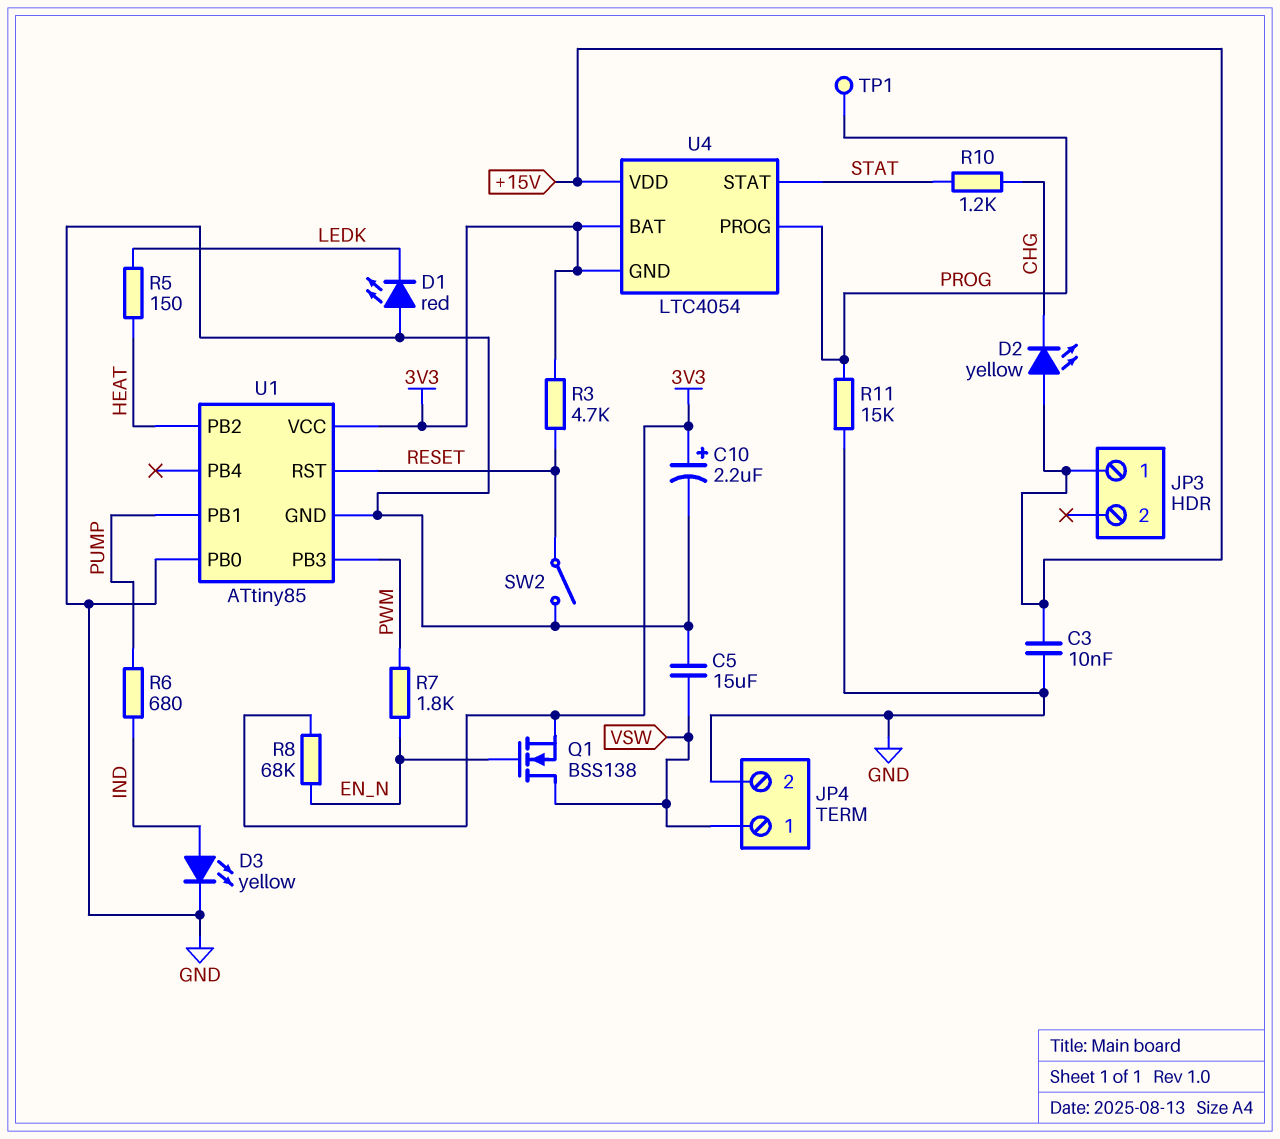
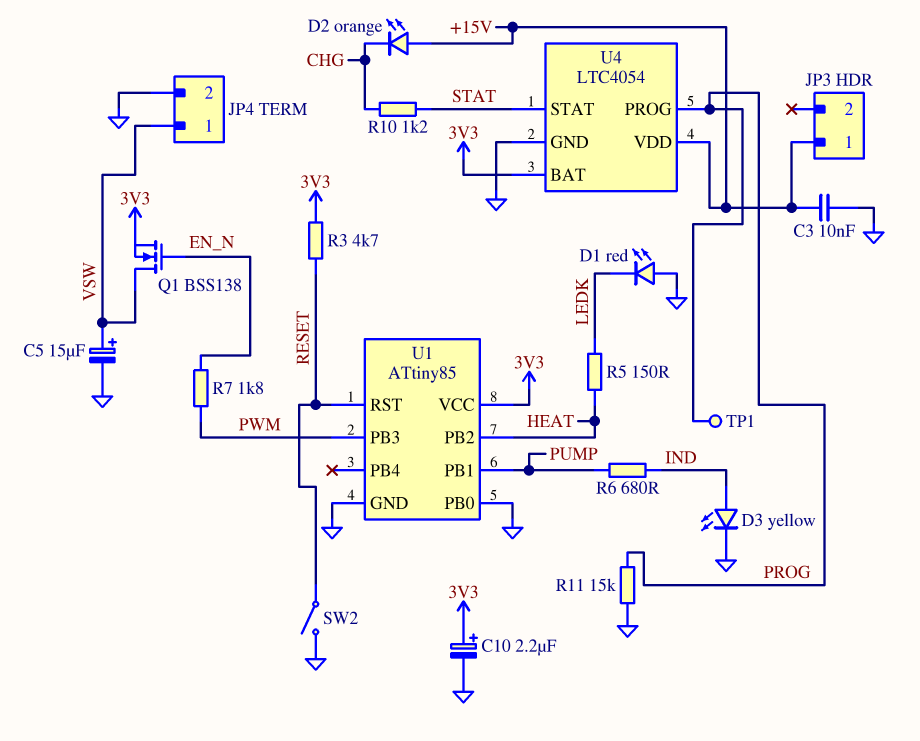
C5: 15uF (GND, VSW) -> 15uF (plus VSW, minus GND)
D2: LED yellow (A +15V, K CHG) -> LED orange (A +15V, K CHG)
R8: 68k (3V3, EN_N) -> none
U4 pin GND: 3V3 -> GND

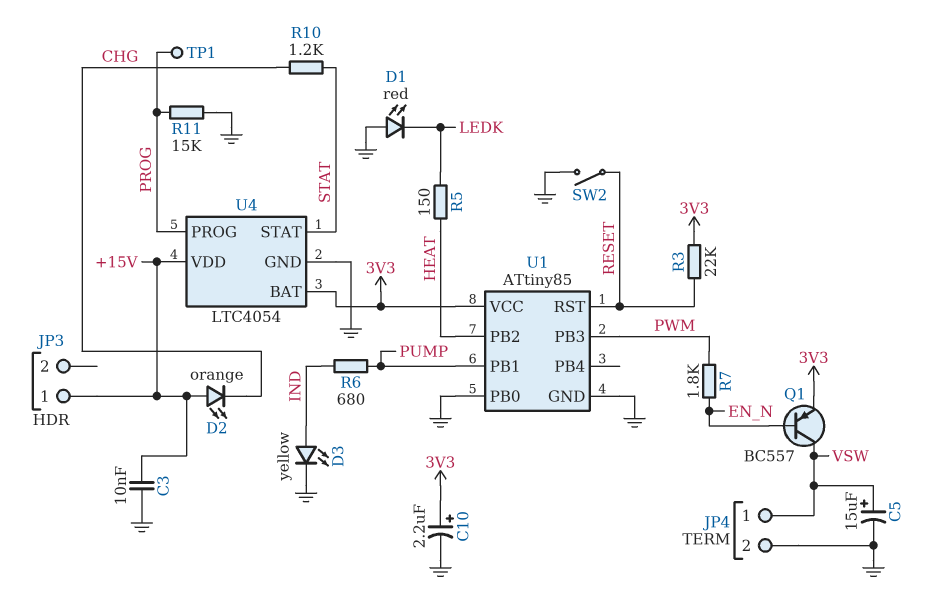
Q1: NMOS BSS138 (G EN_N, D VSW, S 3V3) -> PNP BC557 (B EN_N, C VSW, E 3V3)
R3: 4.7k (3V3, RESET) -> 22k (3V3, RESET)

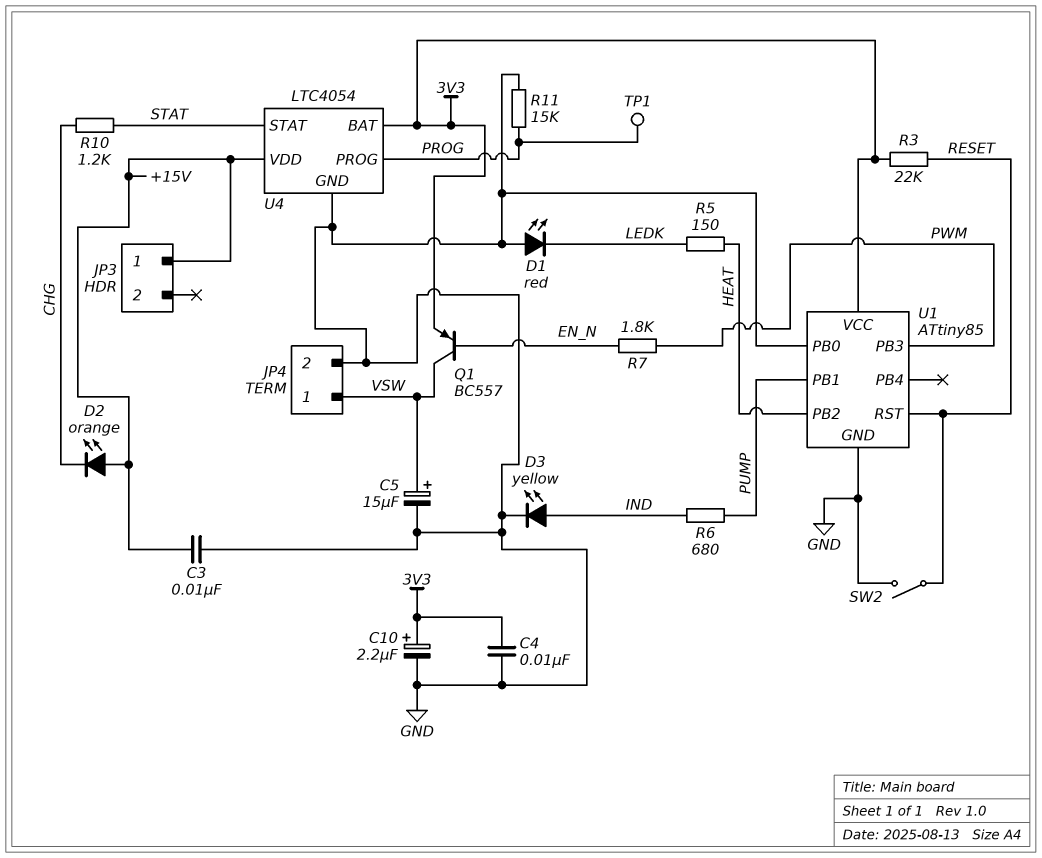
C4: none -> 10nF (3V3, GND)

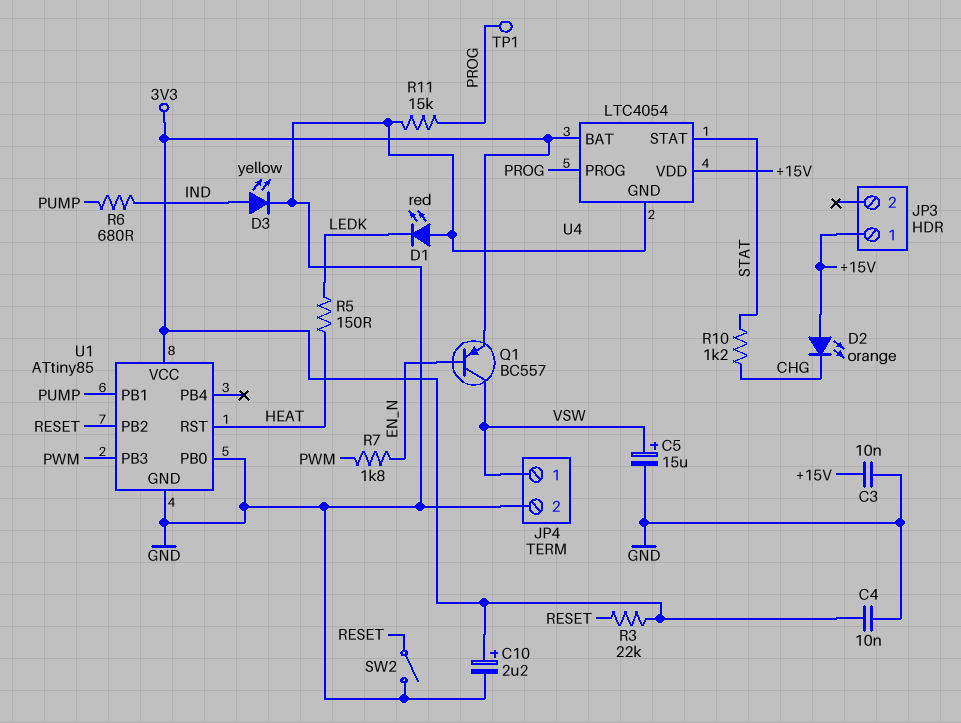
U1 pin PB2: HEAT -> RESET
U1 pin RST: RESET -> HEAT

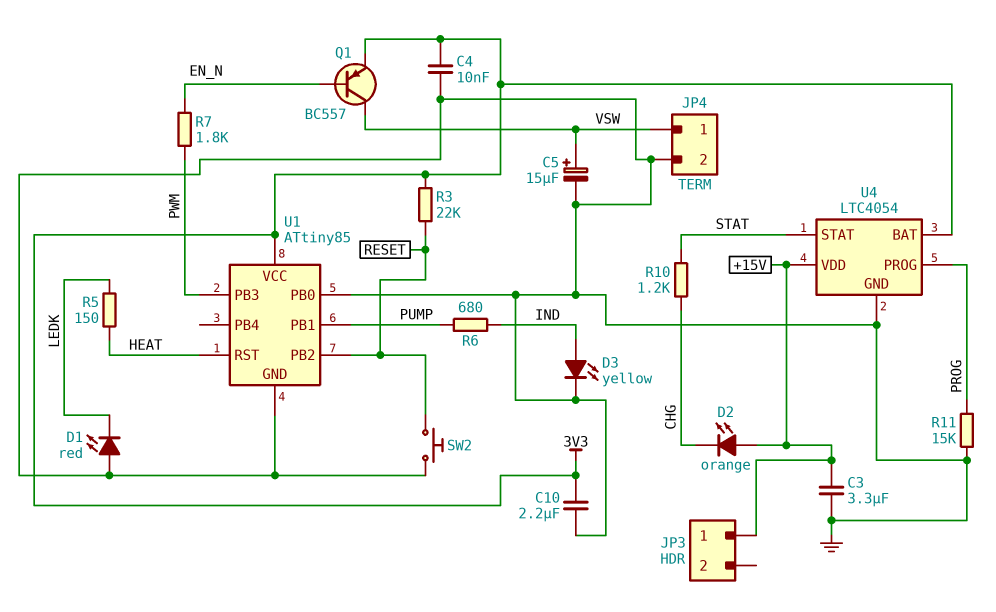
C3: 10nF (+15V, GND) -> 3.3uF (+15V, GND)
C10: 2.2uF (plus 3V3, minus GND) -> 2.2uF (3V3, GND)
SW2: switch (GND, RESET) -> button (GND, RESET)
TP1: test point (PROG) -> none

